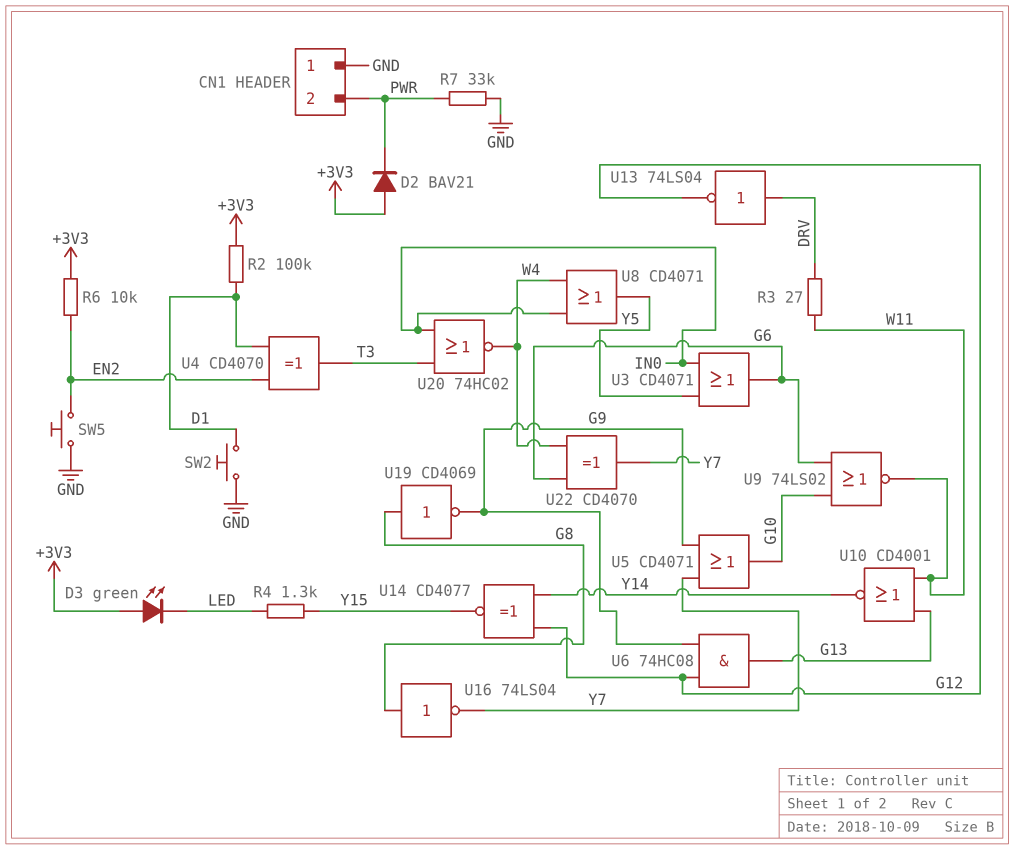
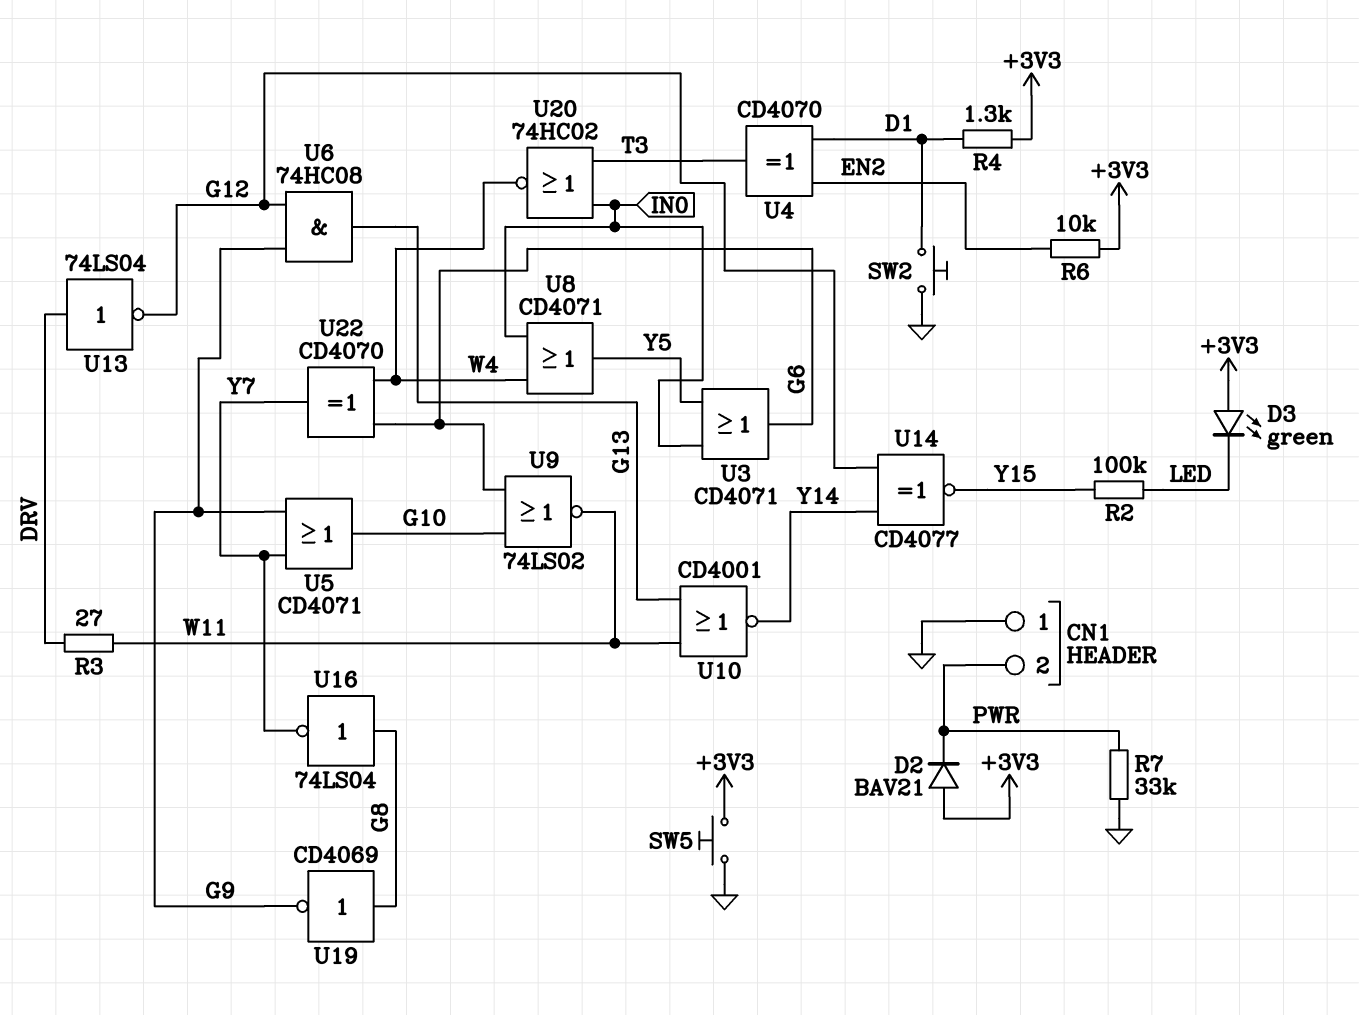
R2: 100k (+3V3, D1) -> 100k (LED, Y15)
R4: 1.3k (LED, Y15) -> 1.3k (+3V3, D1)
SW5: button (EN2, GND) -> button (+3V3, GND)

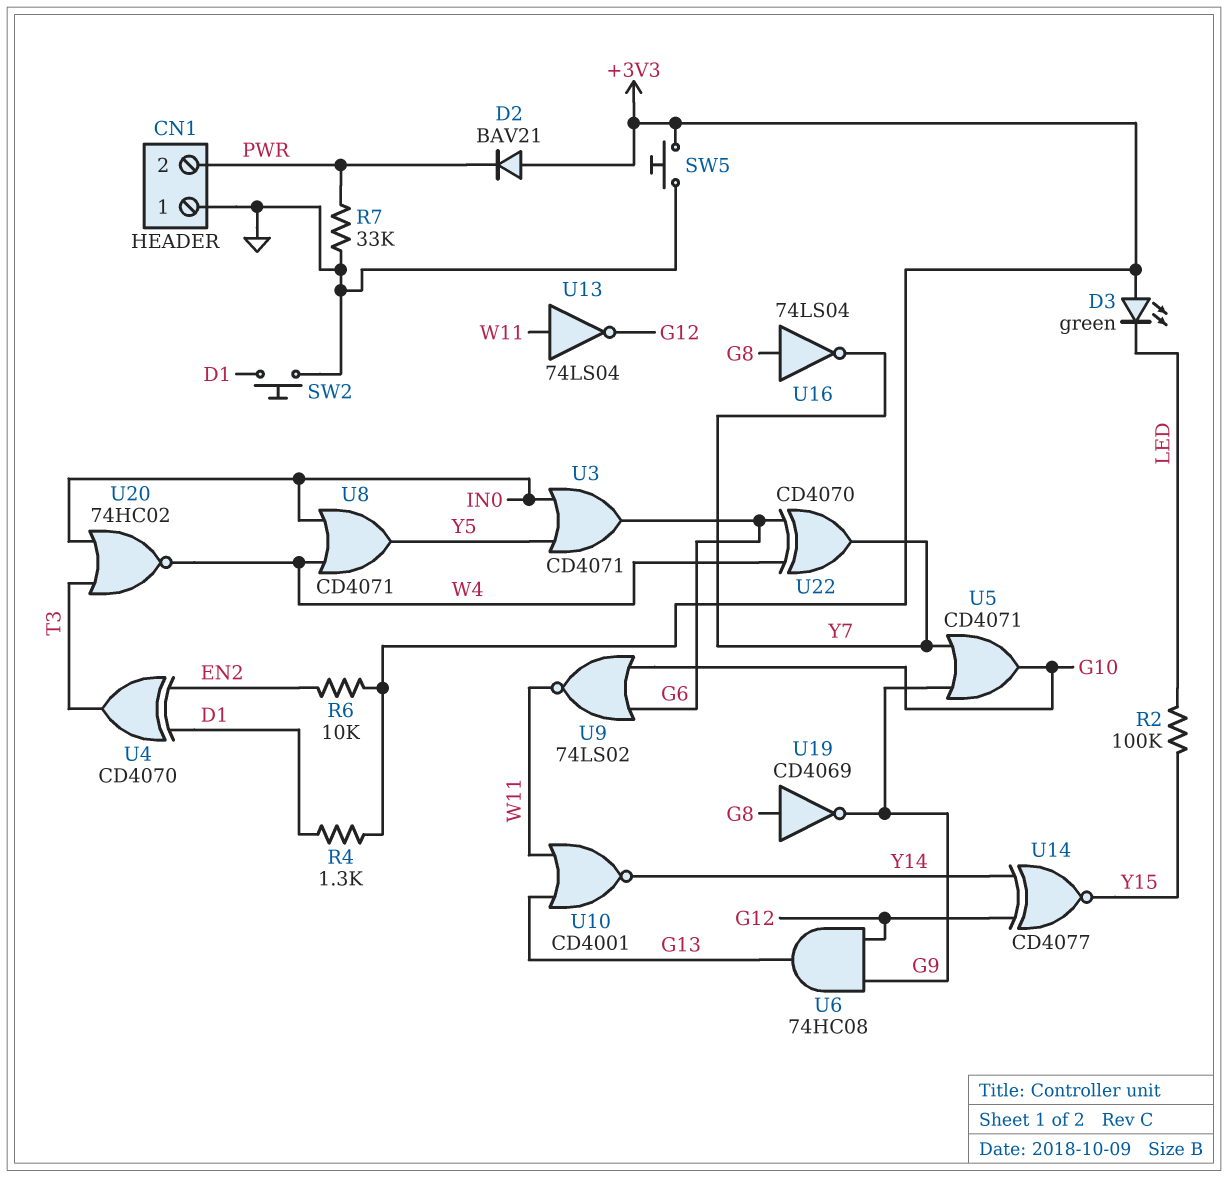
R3: 27 (DRV, W11) -> none
U13: NOT 74LS04 (in DRV, out G12) -> NOT 74LS04 (in W11, out G12)

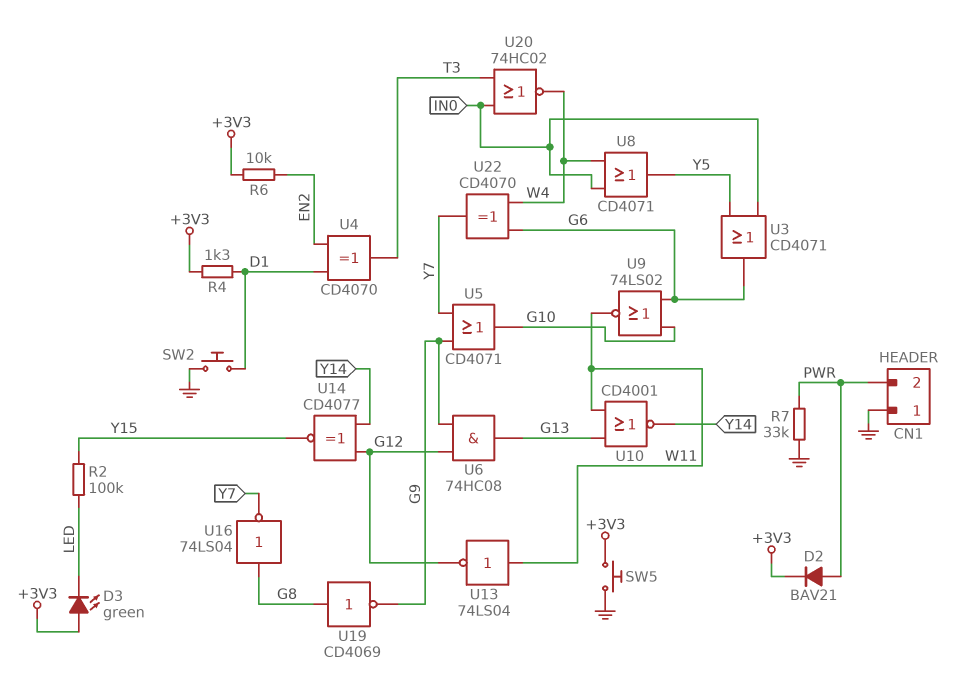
D2: diode BAV21 (A +3V3, K PWR) -> diode BAV21 (A PWR, K +3V3)

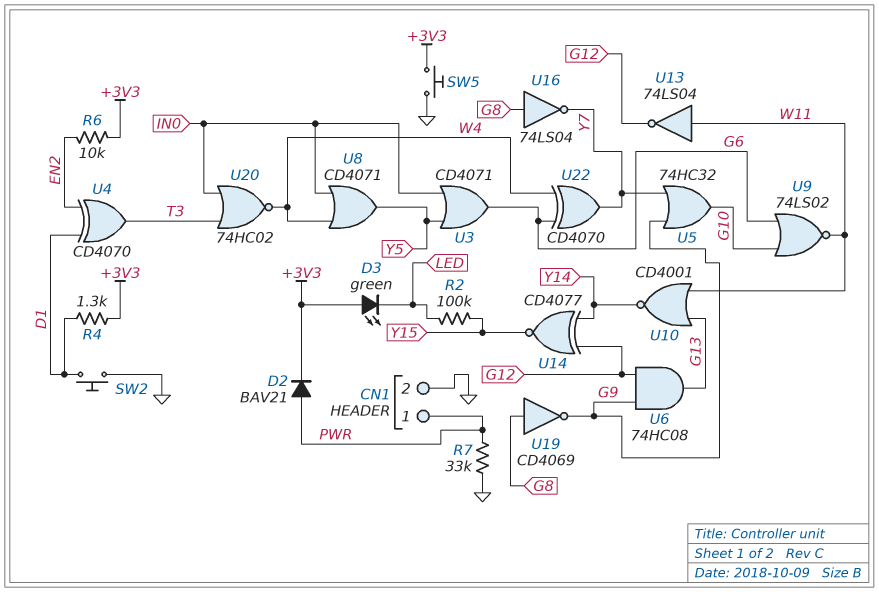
CN1 pin 1: GND -> PWR
CN1 pin 2: PWR -> GND
U5: OR CD4071 (in G9, in Y7, out G10) -> OR 74HC32 (in G9, in Y7, out G10)

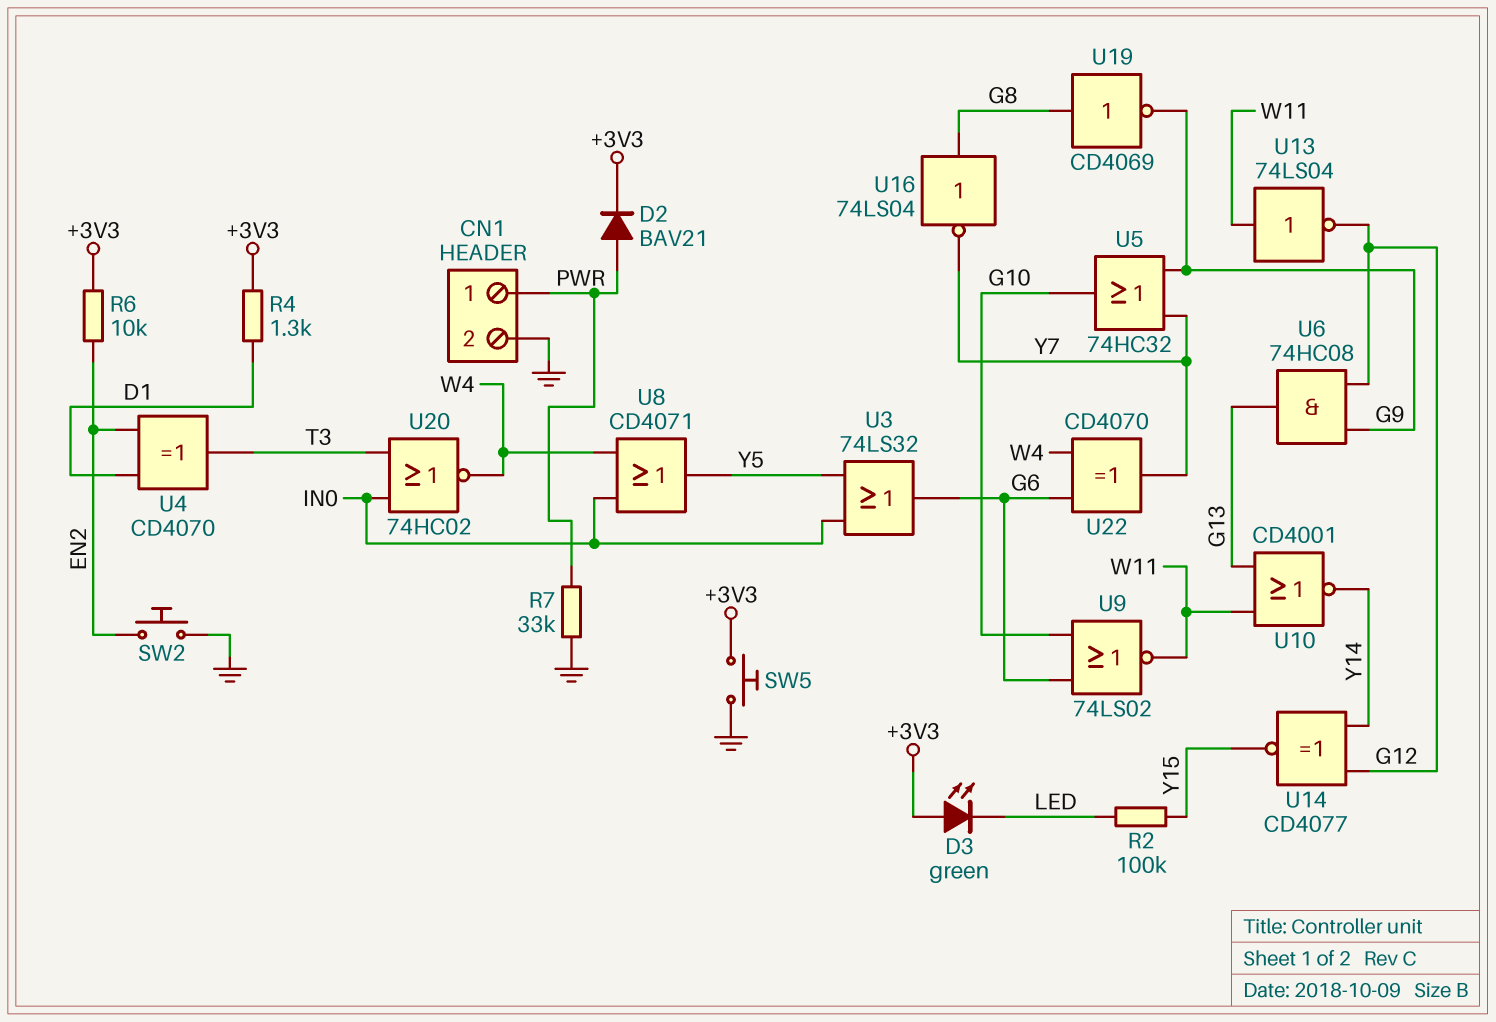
SW2: button (D1, GND) -> button (EN2, GND)
U3: OR CD4071 (in IN0, in Y5, out G6) -> OR 74LS32 (in IN0, in Y5, out G6)

